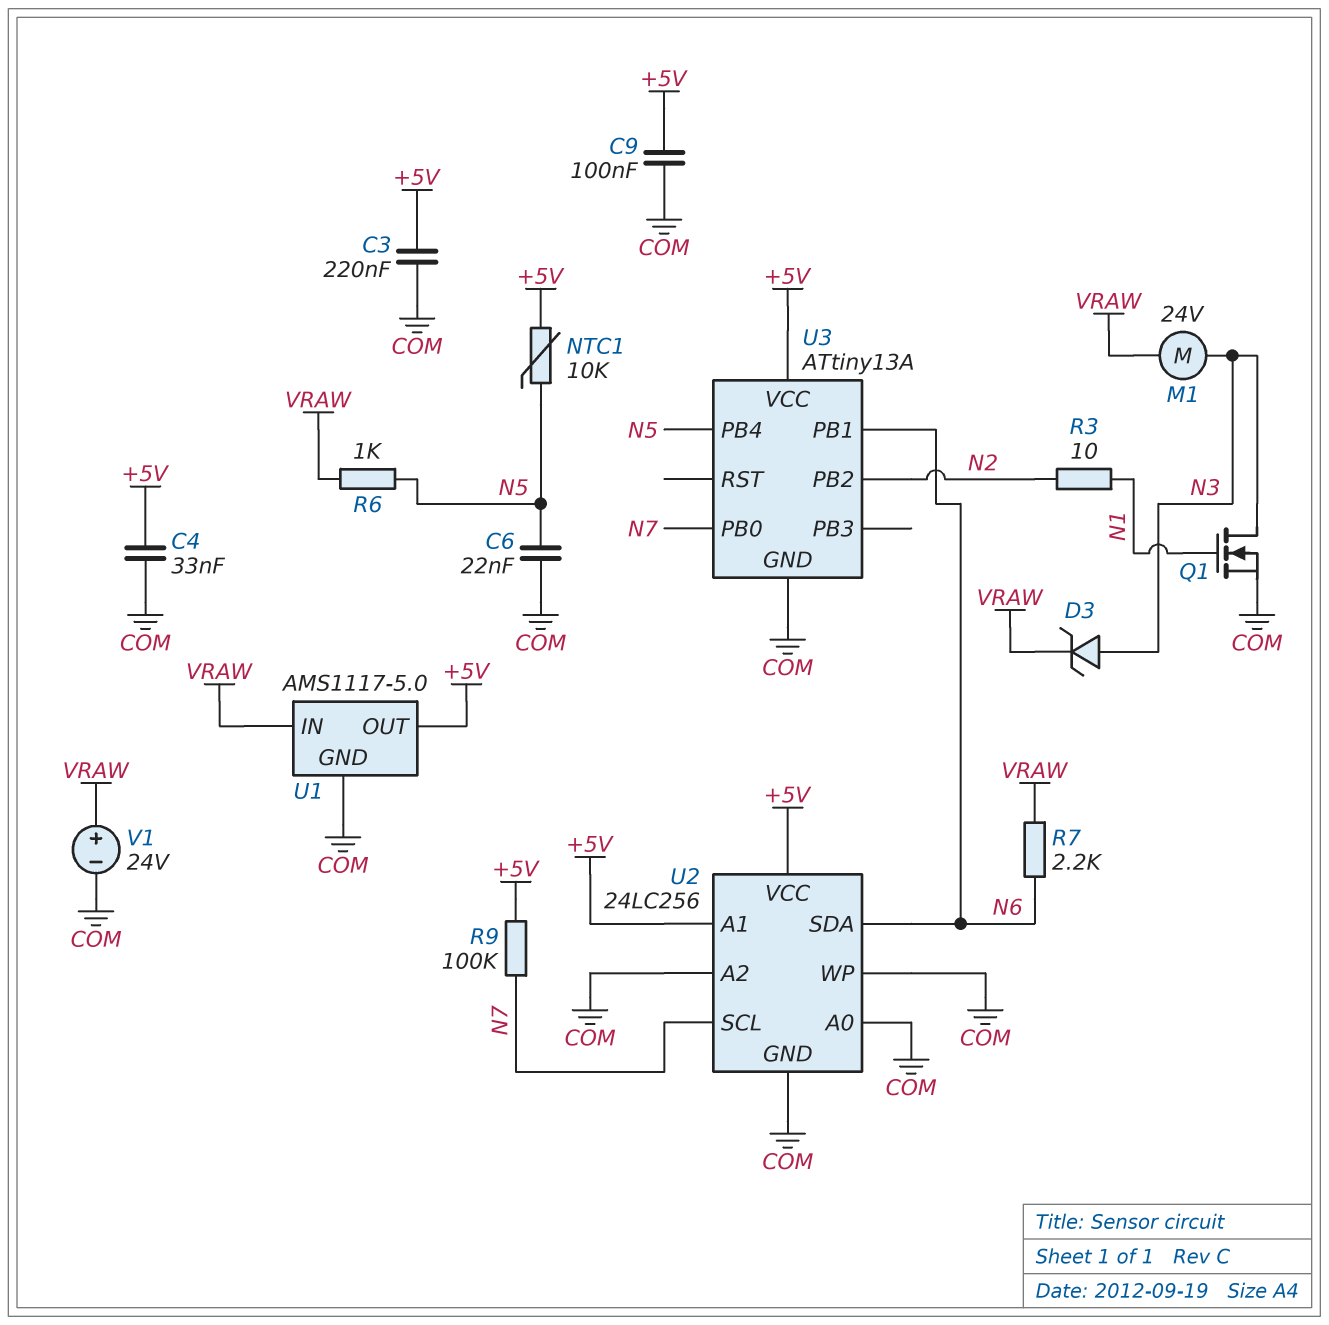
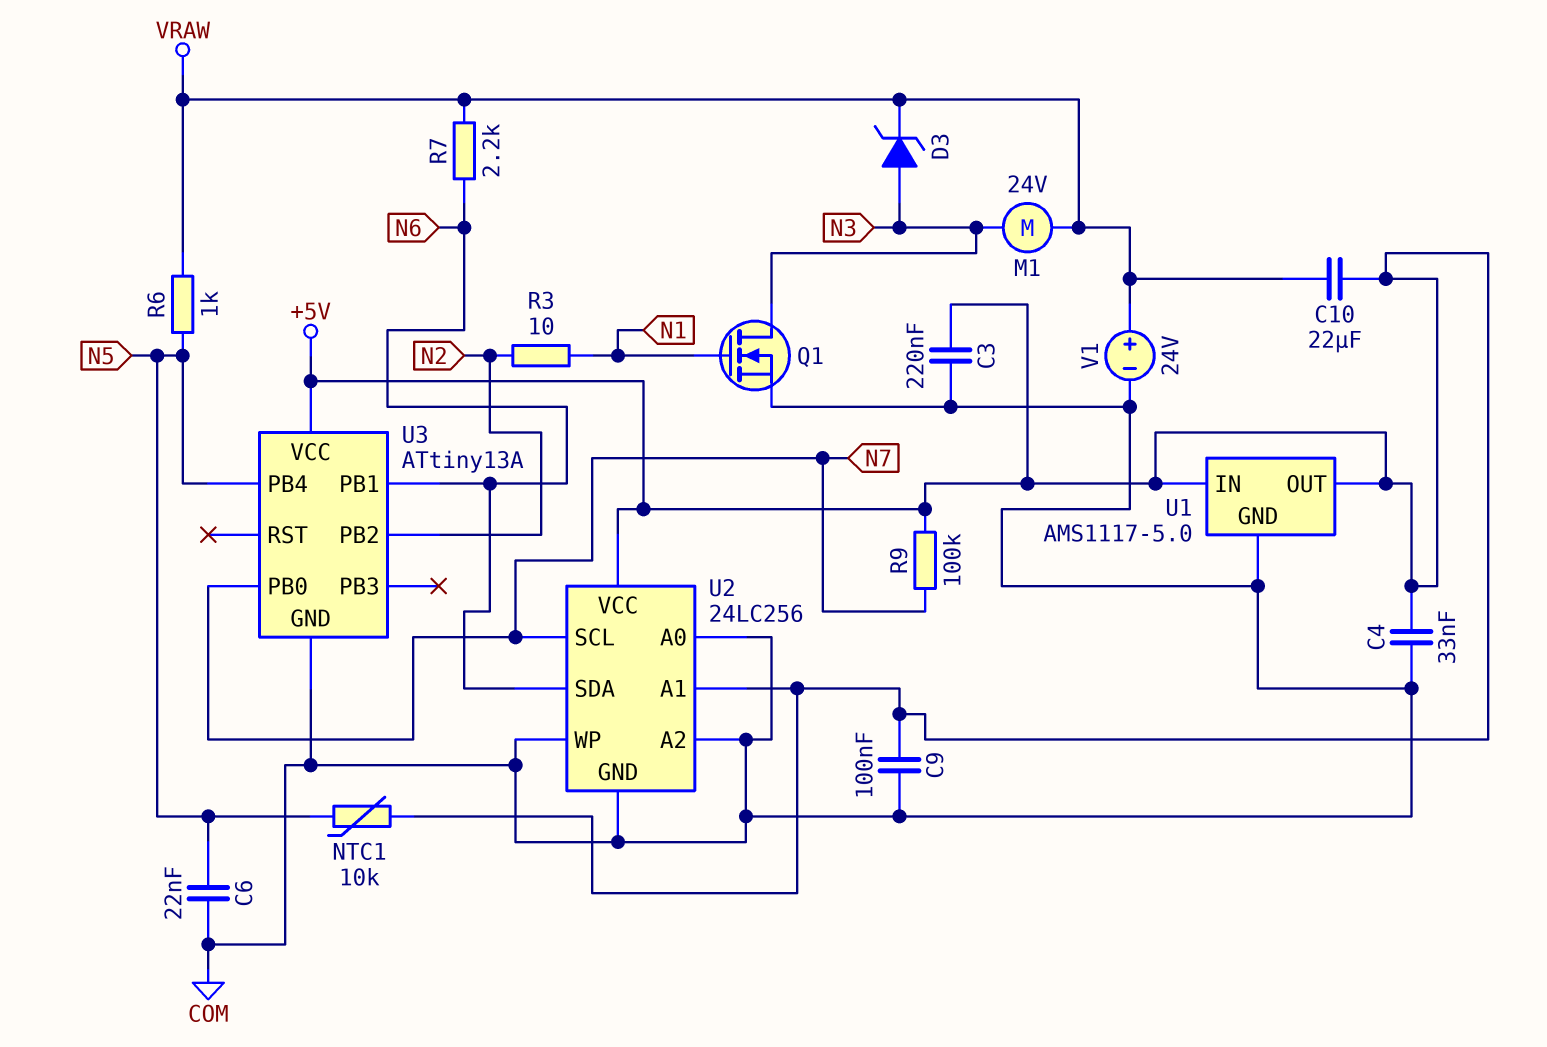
C10: none -> 22uF (+5V, VRAW)
U1 pin IN: VRAW -> +5V

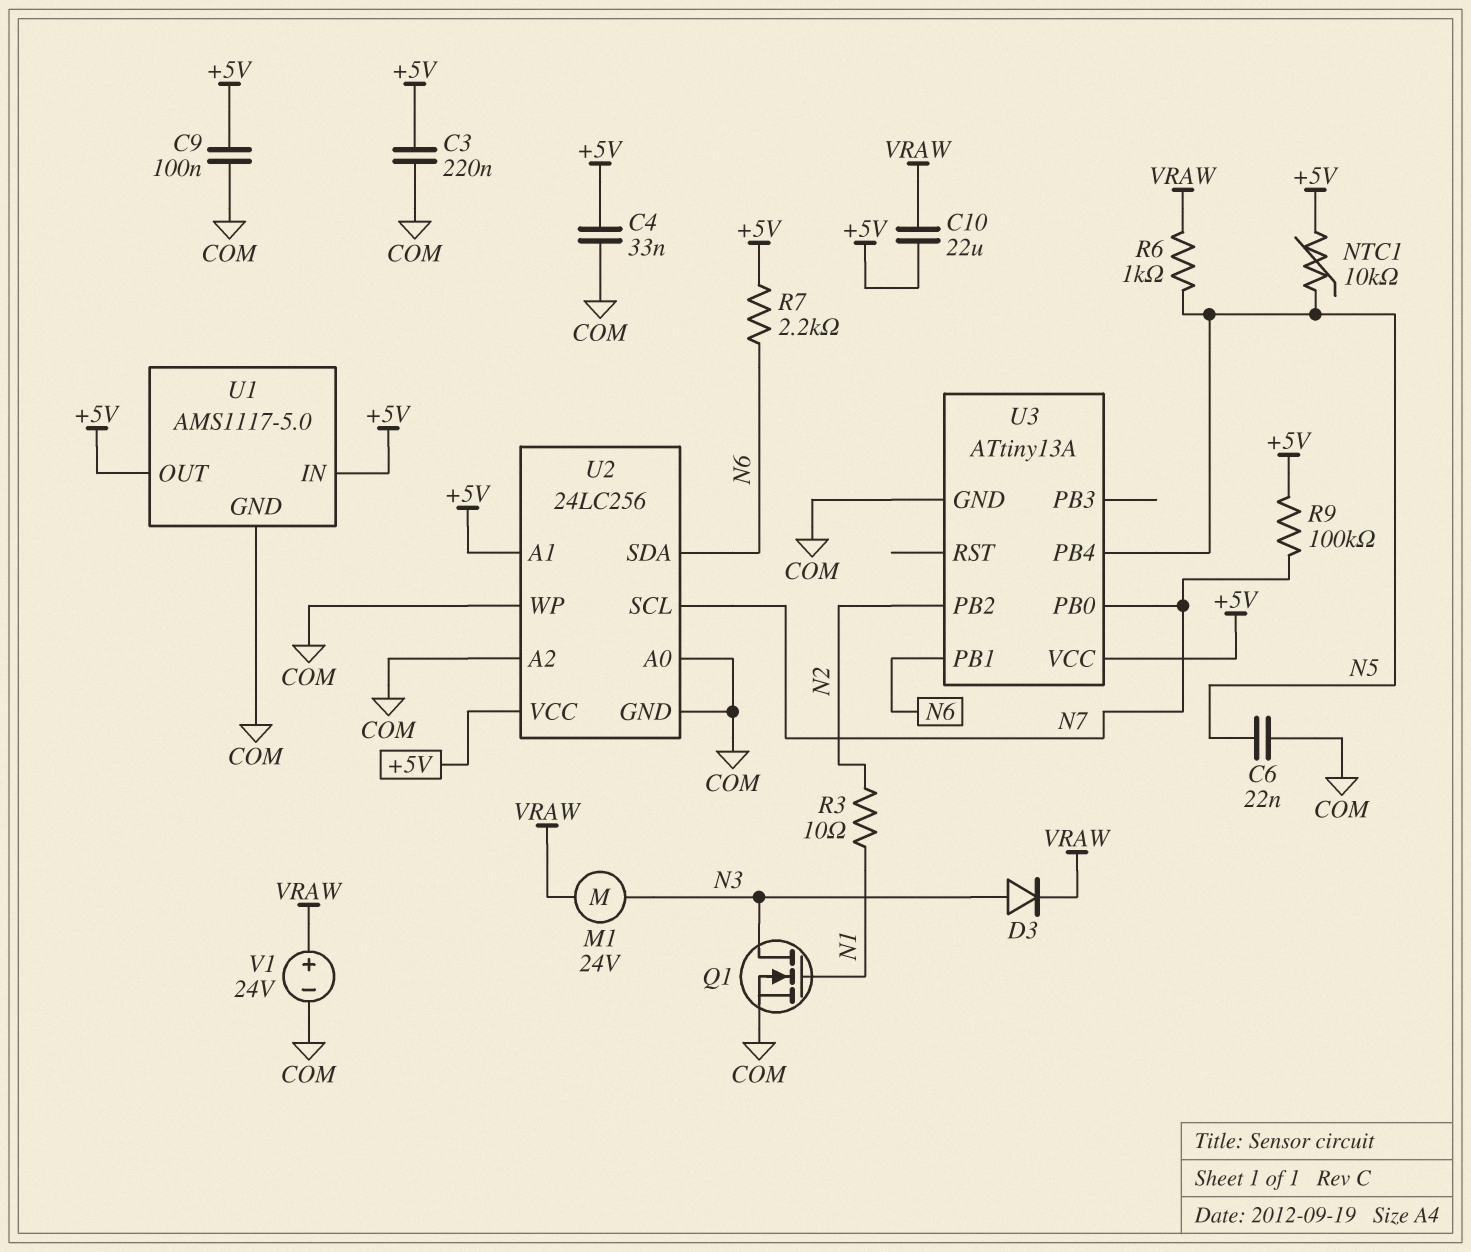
D3: zener (A N3, K VRAW) -> diode (A N3, K VRAW)
R7: 2.2k (N6, VRAW) -> 2.2k (+5V, N6)

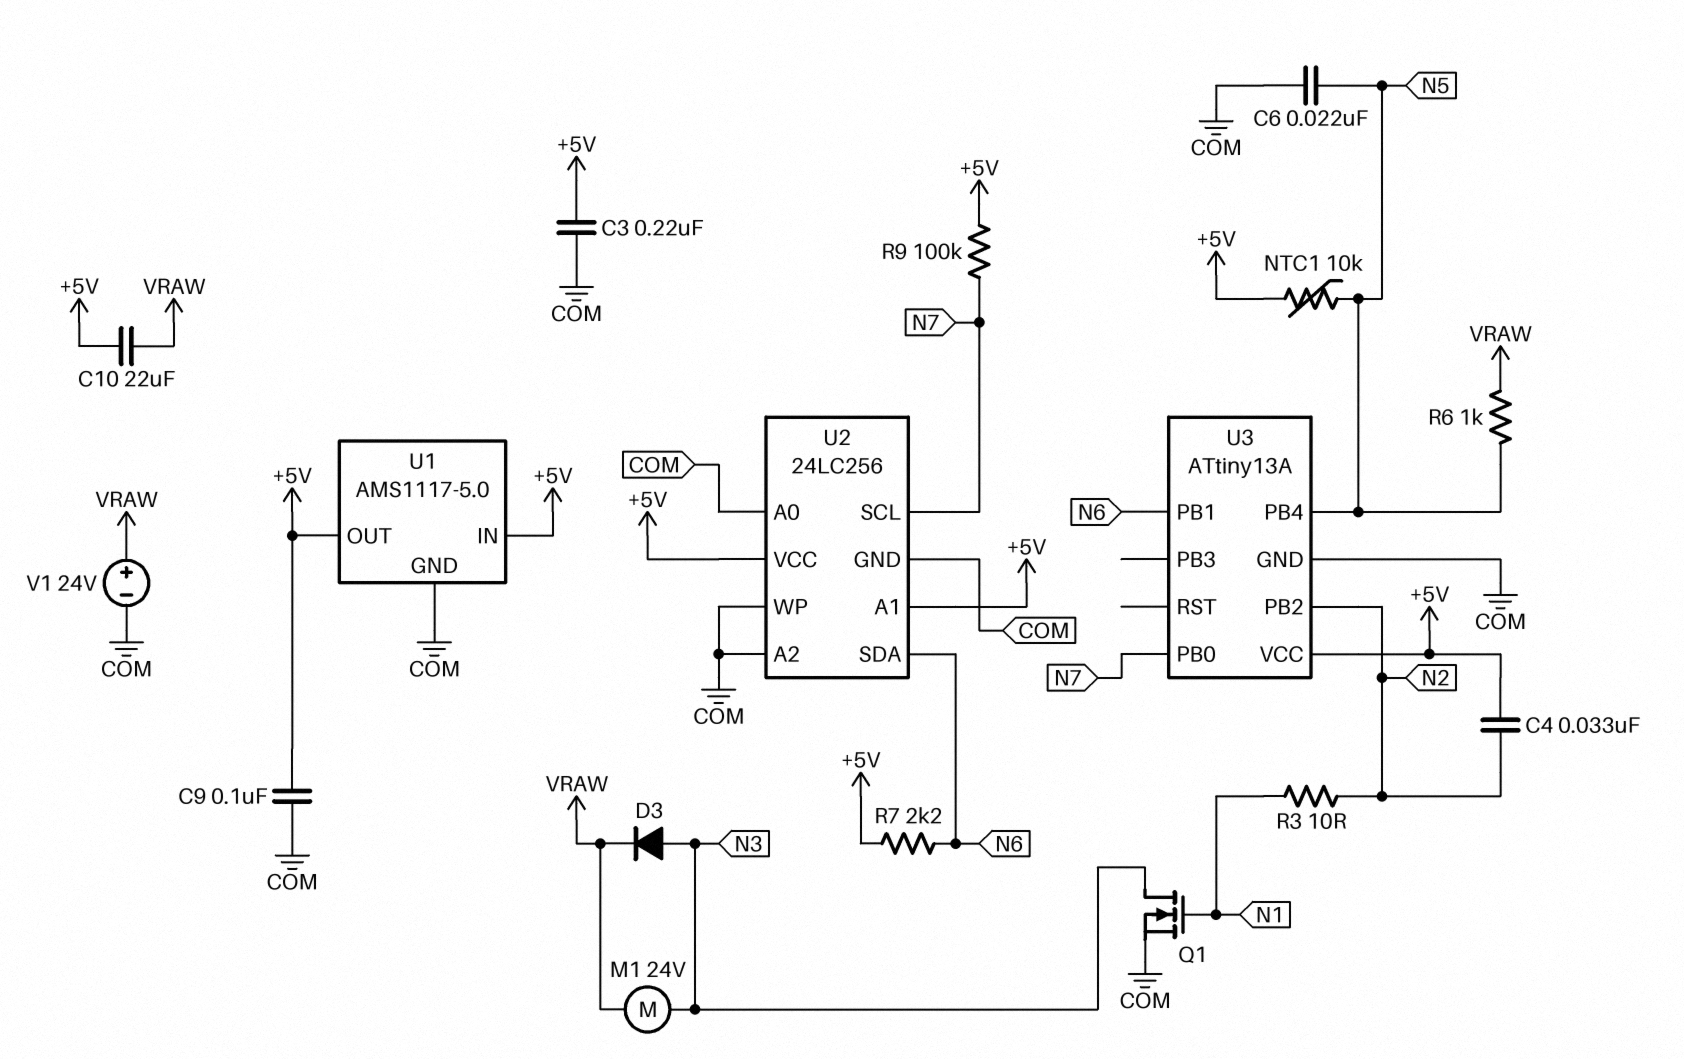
C4: 33nF (+5V, COM) -> 33nF (+5V, N2)

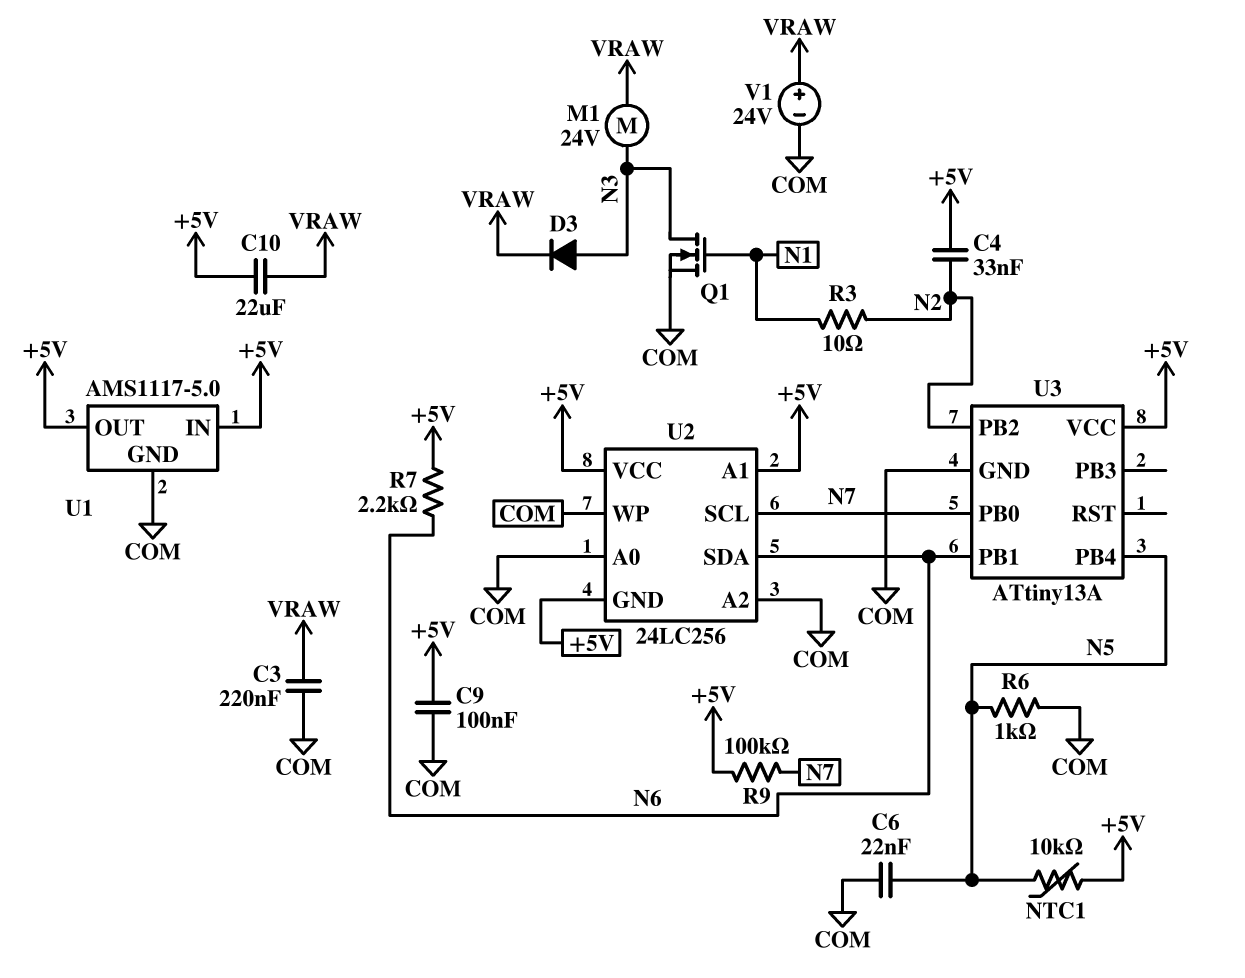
C3: 220nF (+5V, COM) -> 220nF (COM, VRAW)
R6: 1k (N5, VRAW) -> 1k (COM, N5)
U2 pin GND: COM -> +5V

